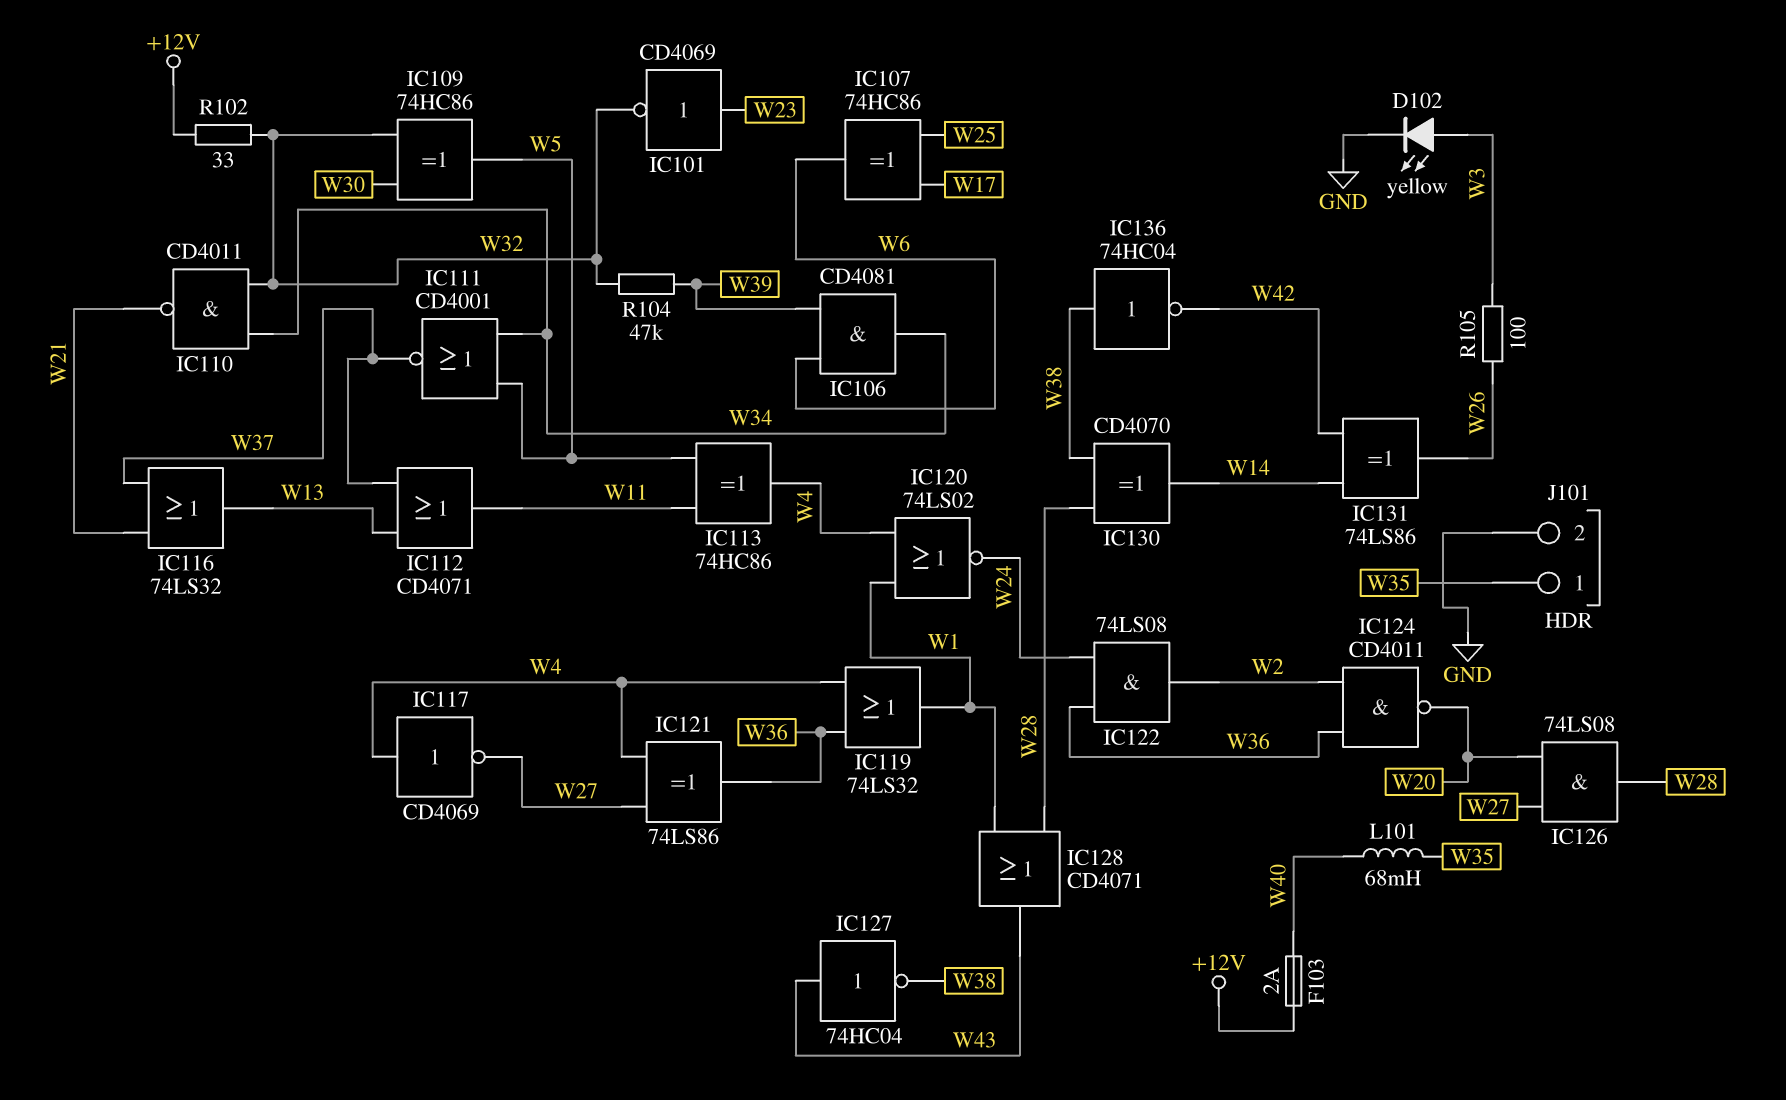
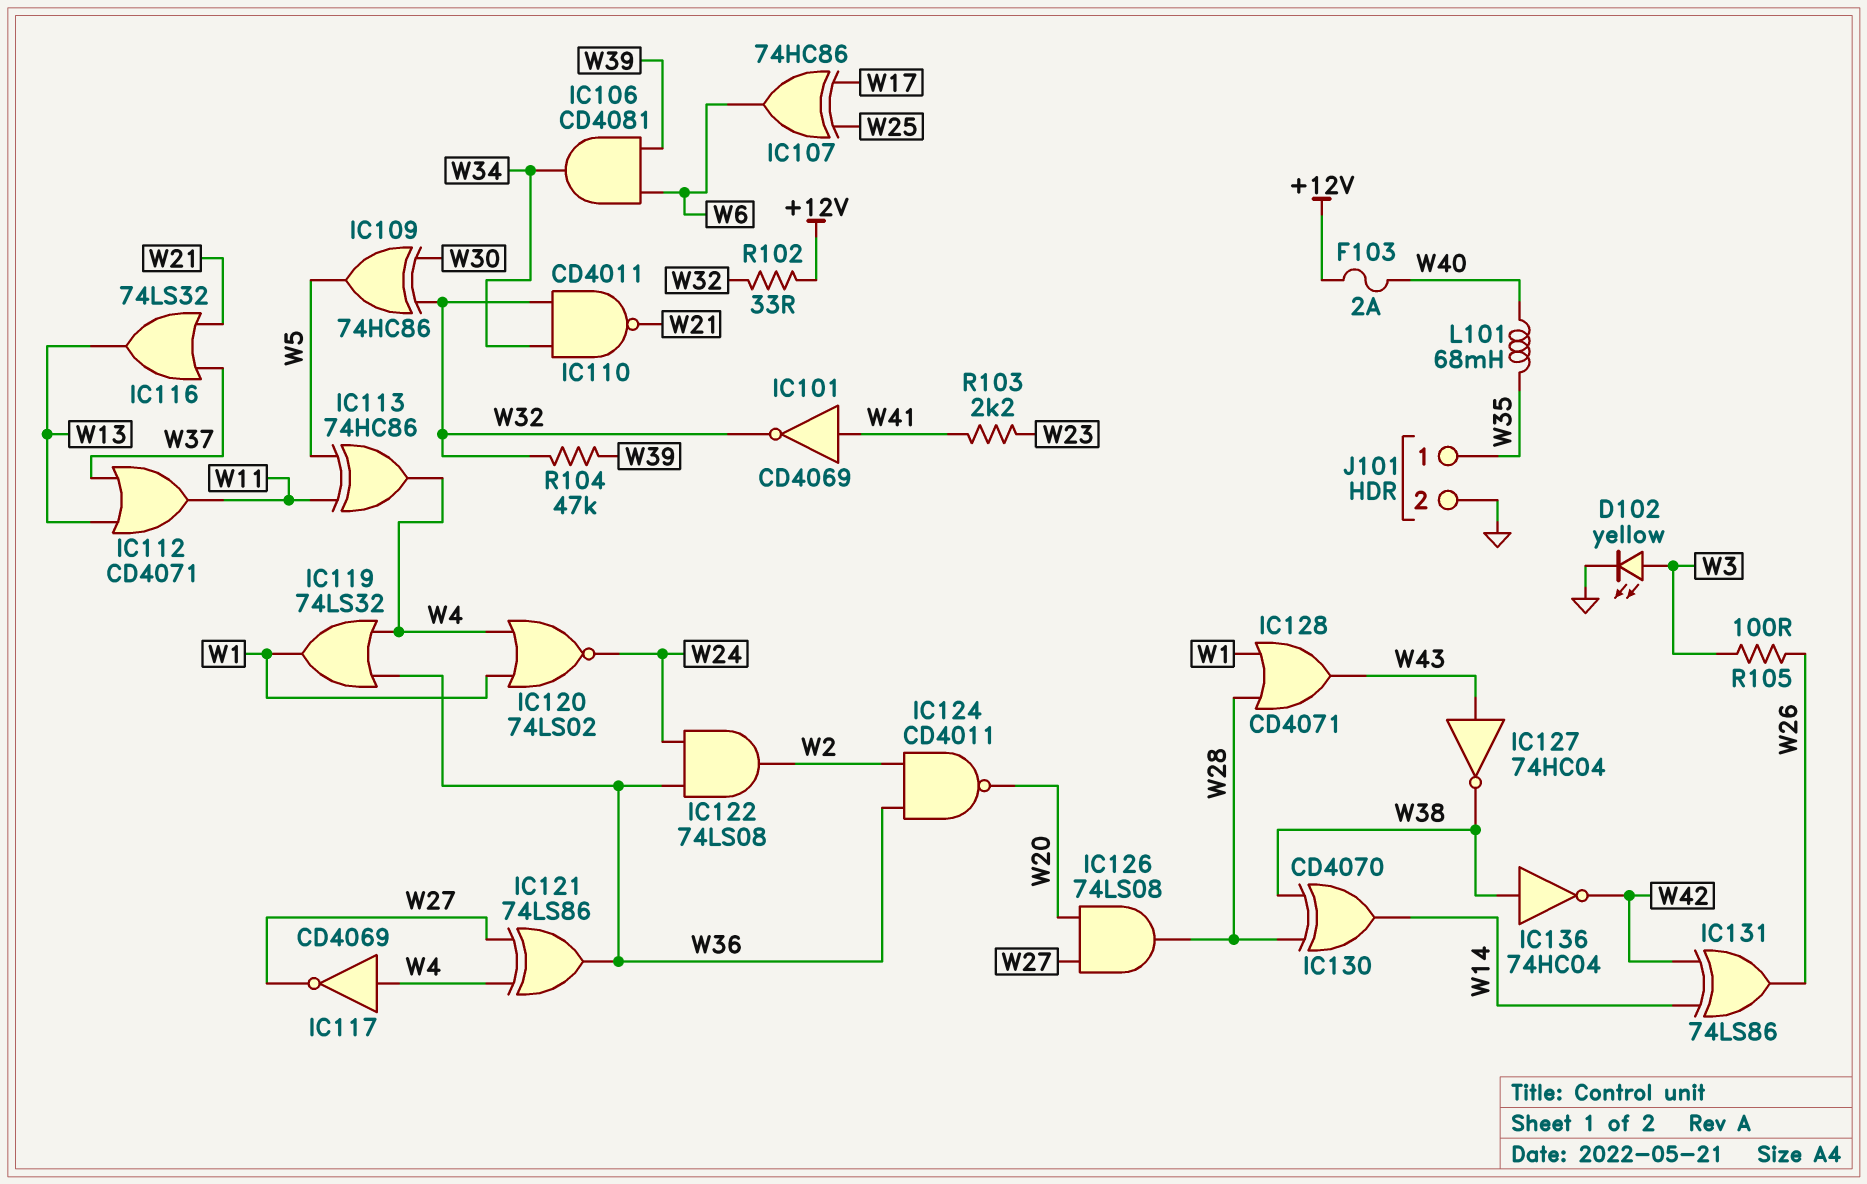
IC101: NOT CD4069 (in W23, out W32) -> NOT CD4069 (in W41, out W32)
IC111: NOR CD4001 (in W5, in W34, out W37) -> none
R103: none -> 2.2k (W23, W41)

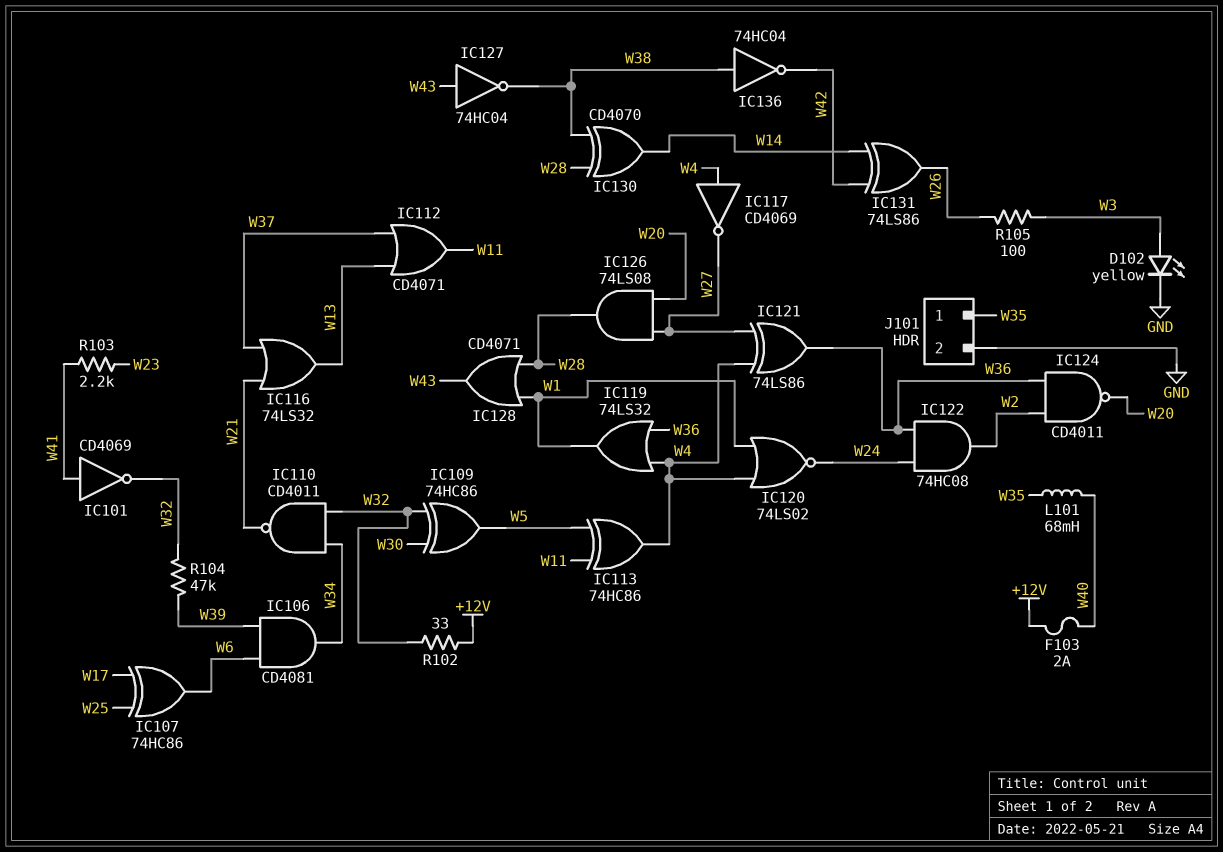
IC122: AND 74LS08 (in W24, in W36, out W2) -> AND 74HC08 (in W24, in W36, out W2)

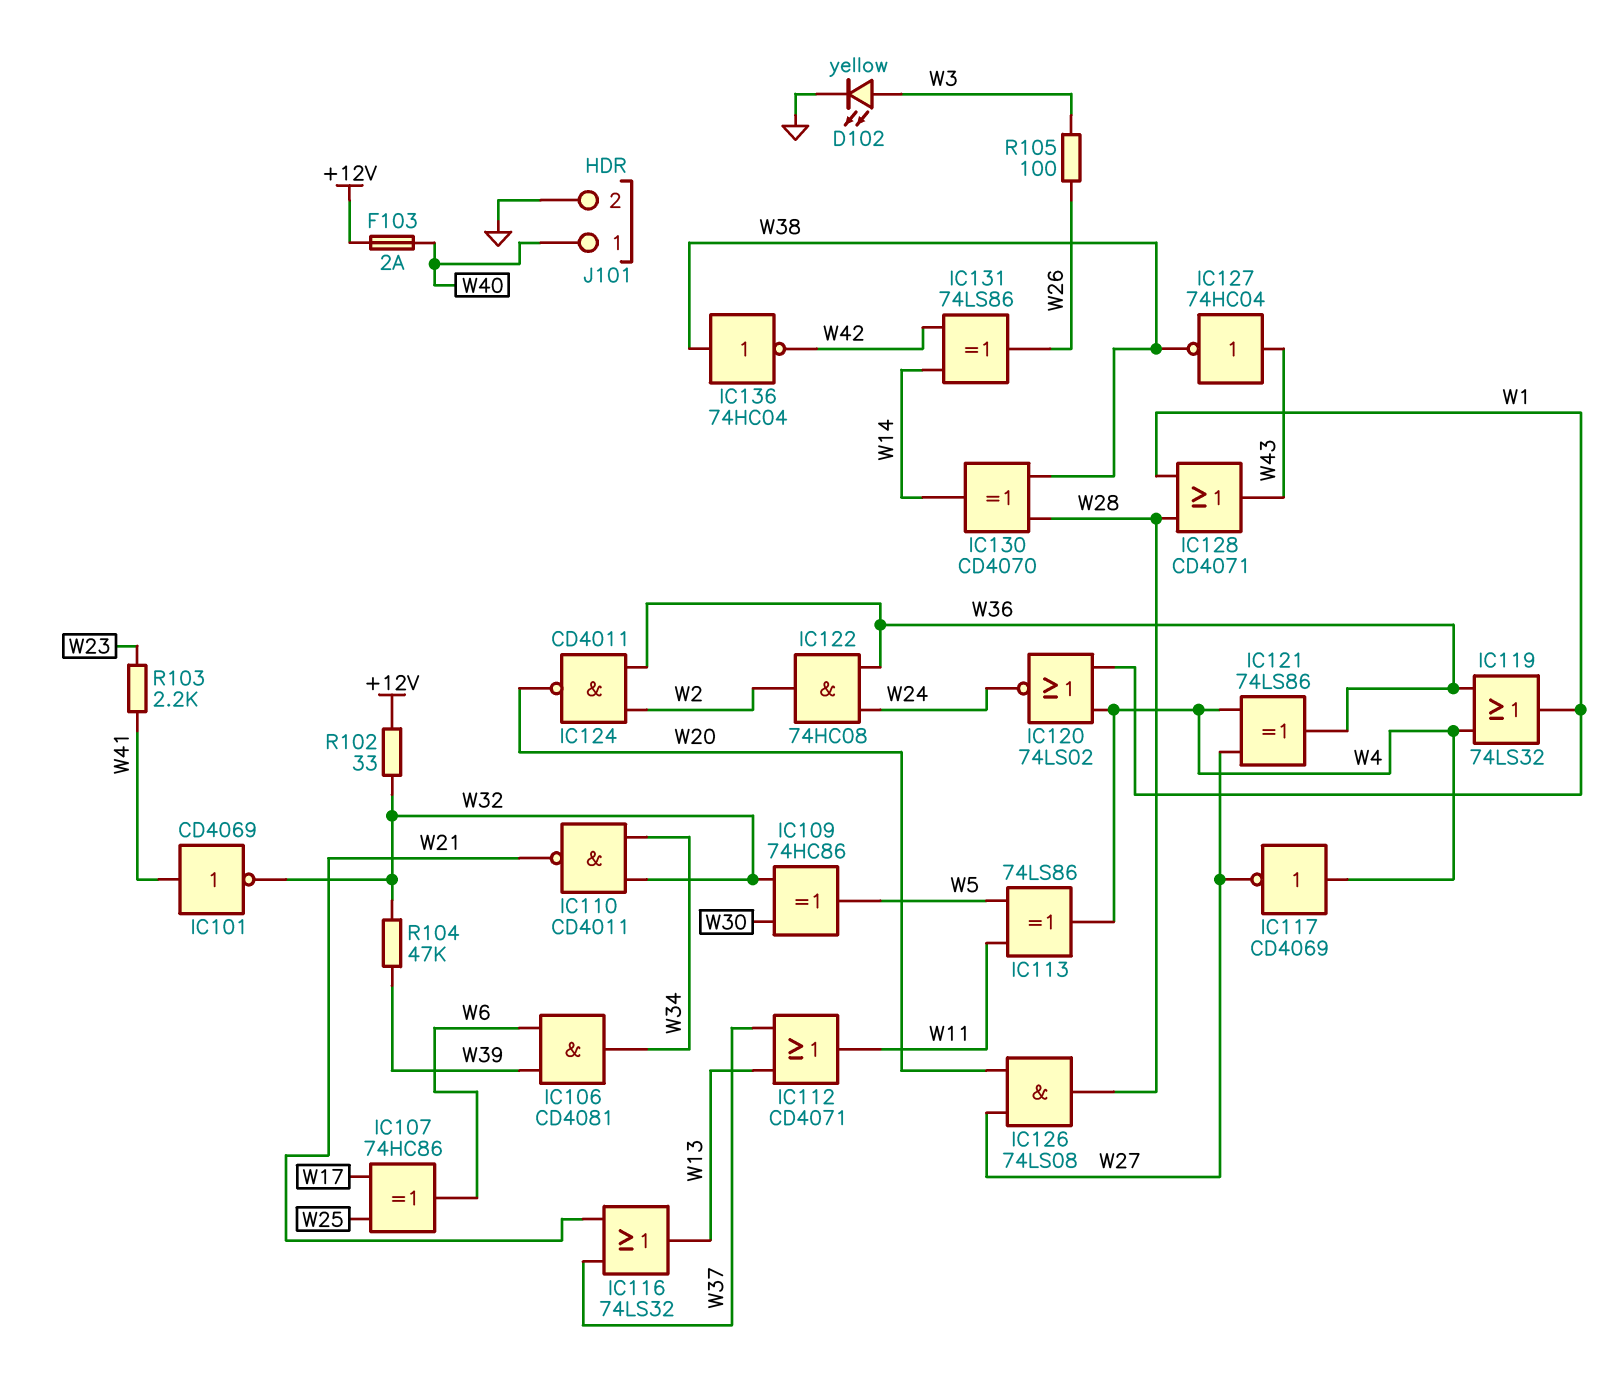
IC113: XOR 74HC86 (in W5, in W11, out W4) -> XOR 74LS86 (in W5, in W11, out W4)
J101 pin 1: W35 -> W40
L101: 68mH (W35, W40) -> none

